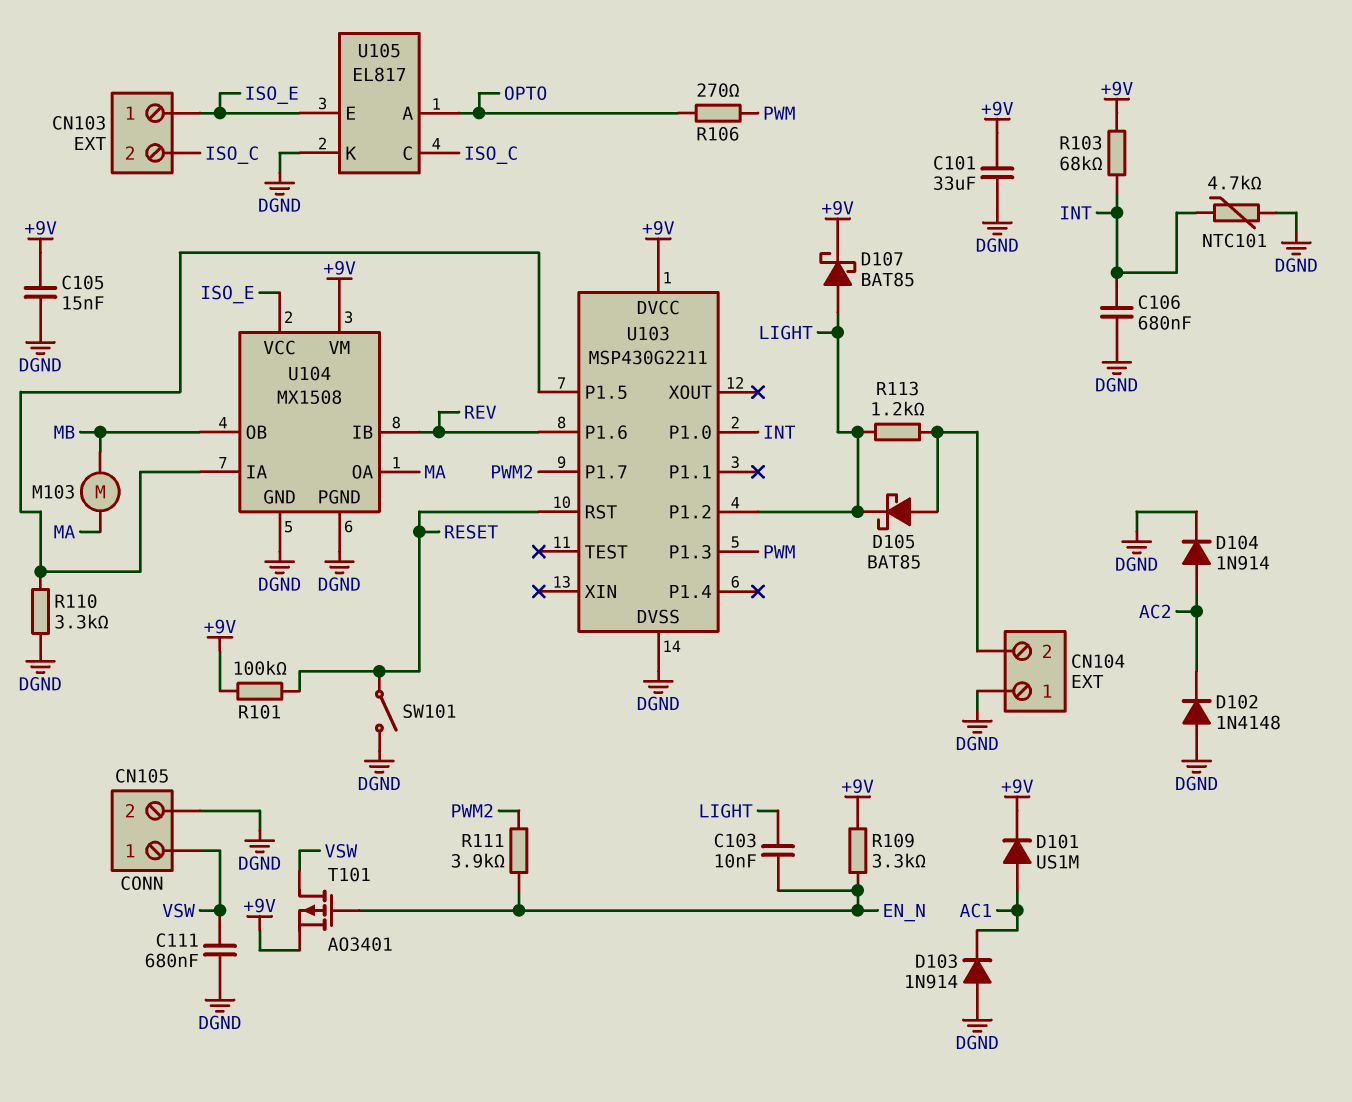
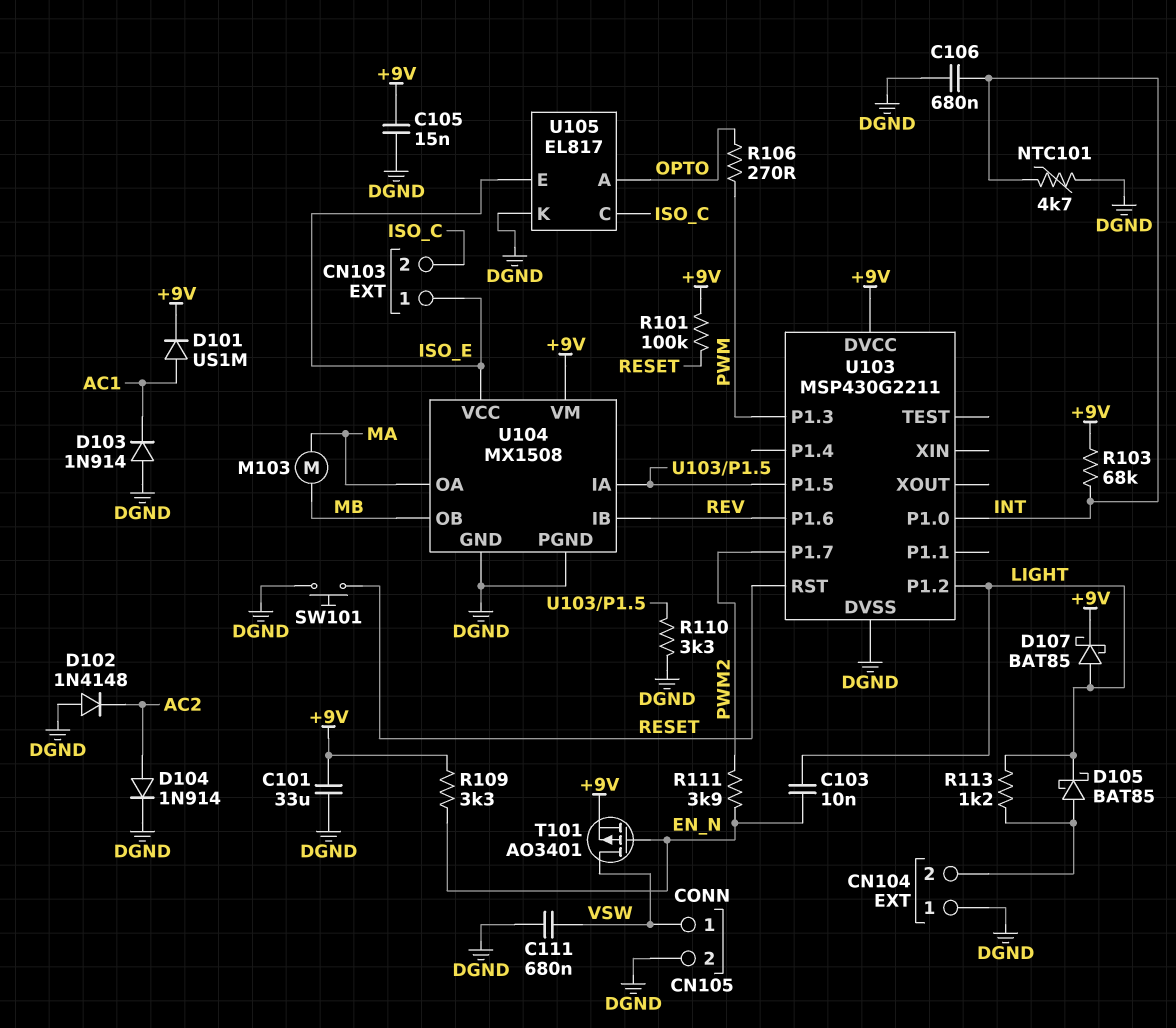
SW101: switch (DGND, RESET) -> button (DGND, RESET)

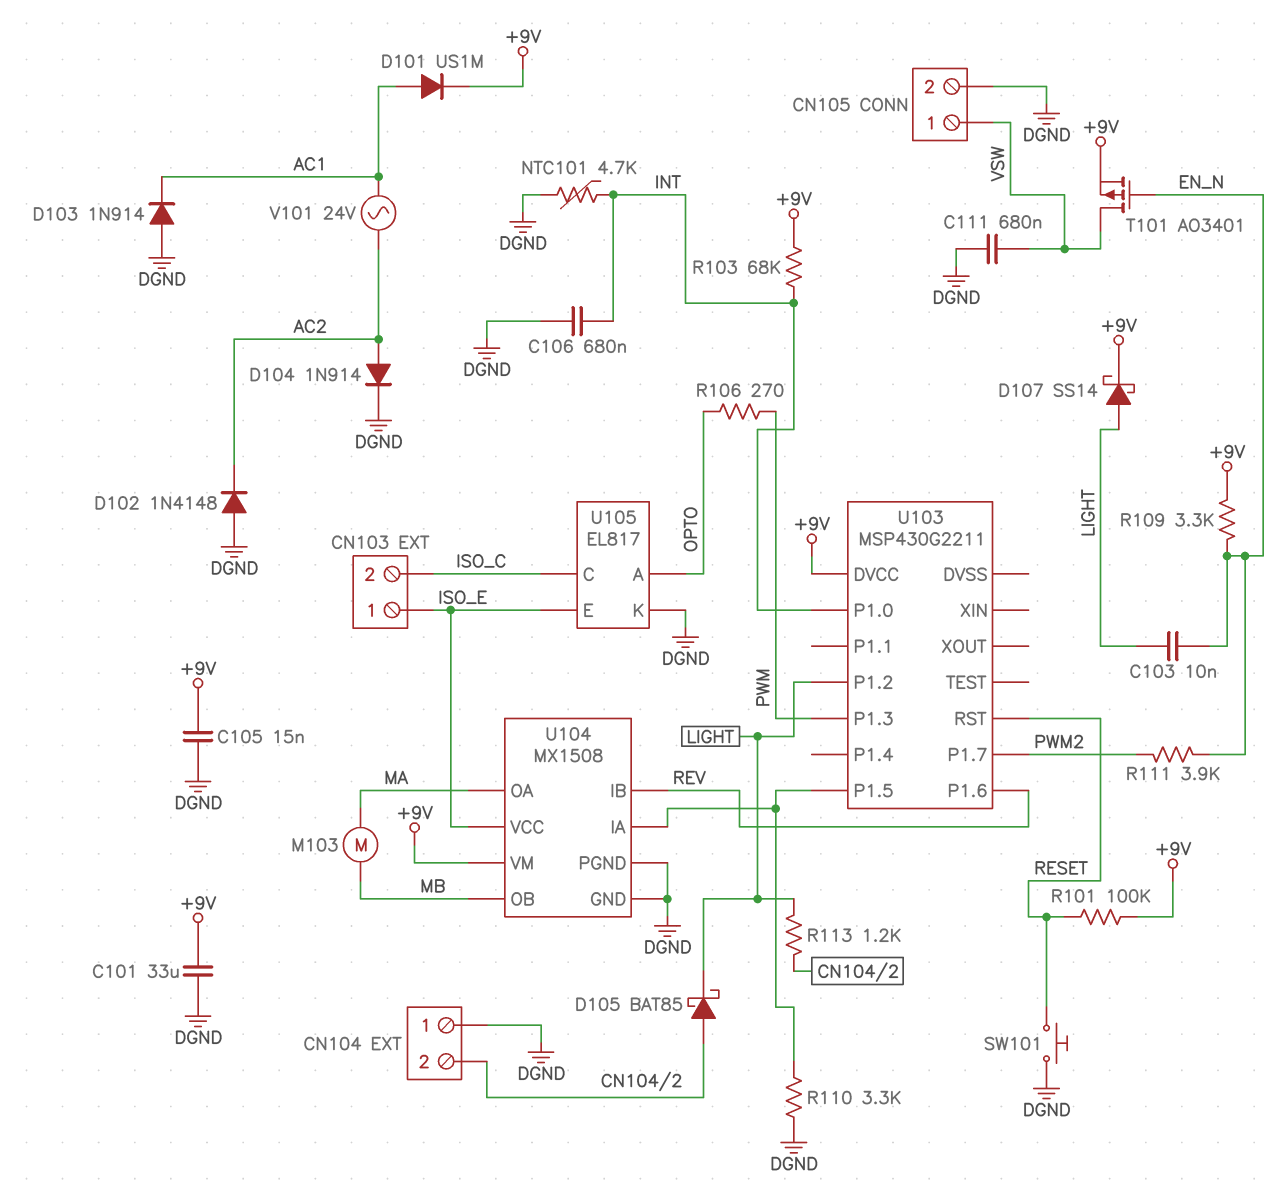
D107: schottky BAT85 (A LIGHT, K +9V) -> schottky SS14 (A LIGHT, K +9V)
U103 pin DVSS: DGND -> none
V101: none -> AC 24V (AC1, AC2)

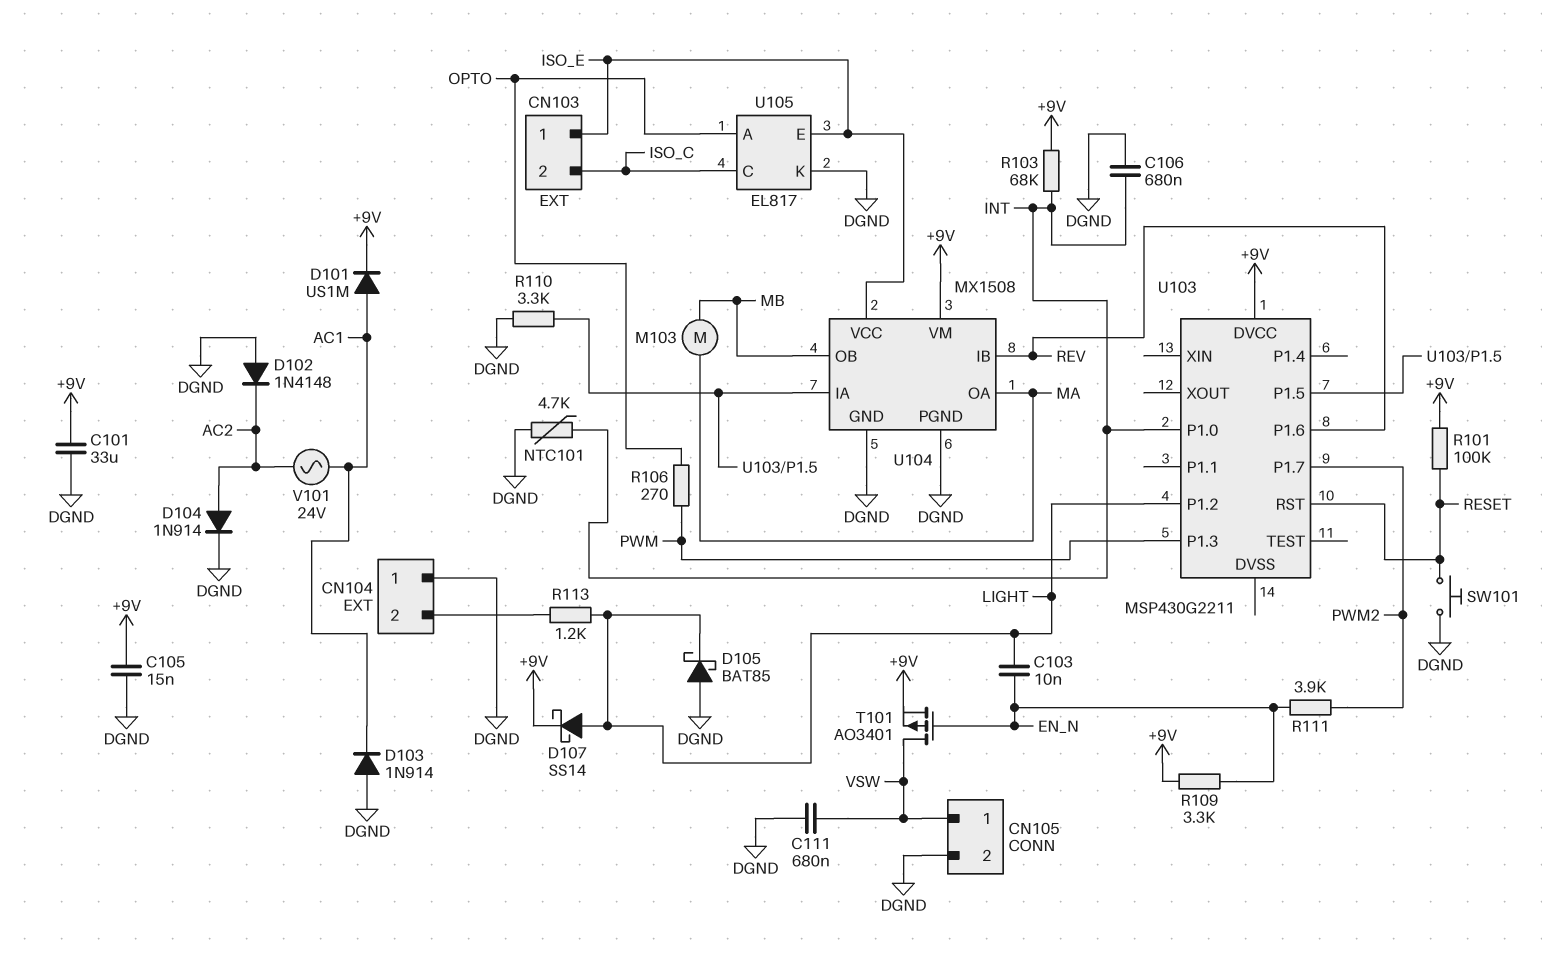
D105: schottky BAT85 (A CN104/2, K LIGHT) -> schottky BAT85 (A DGND, K LIGHT)

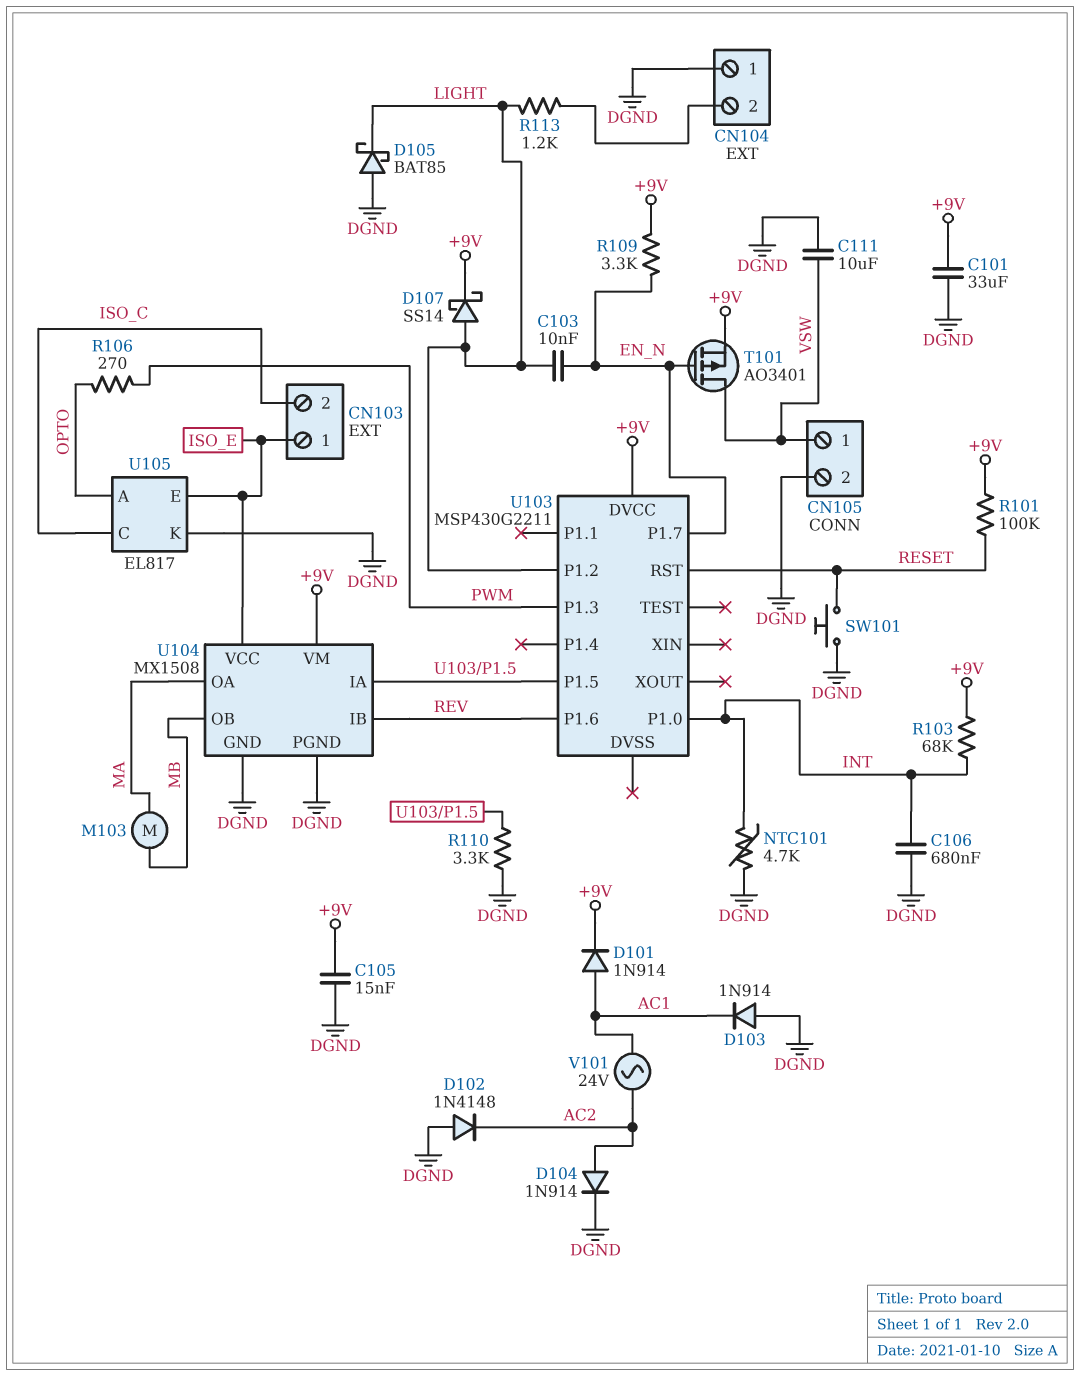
C111: 680nF (DGND, VSW) -> 10uF (DGND, VSW)
D101: diode US1M (A AC1, K +9V) -> diode 1N914 (A AC1, K +9V)
R111: 3.9k (EN_N, PWM2) -> none
U103 pin P1.7: PWM2 -> EN_N

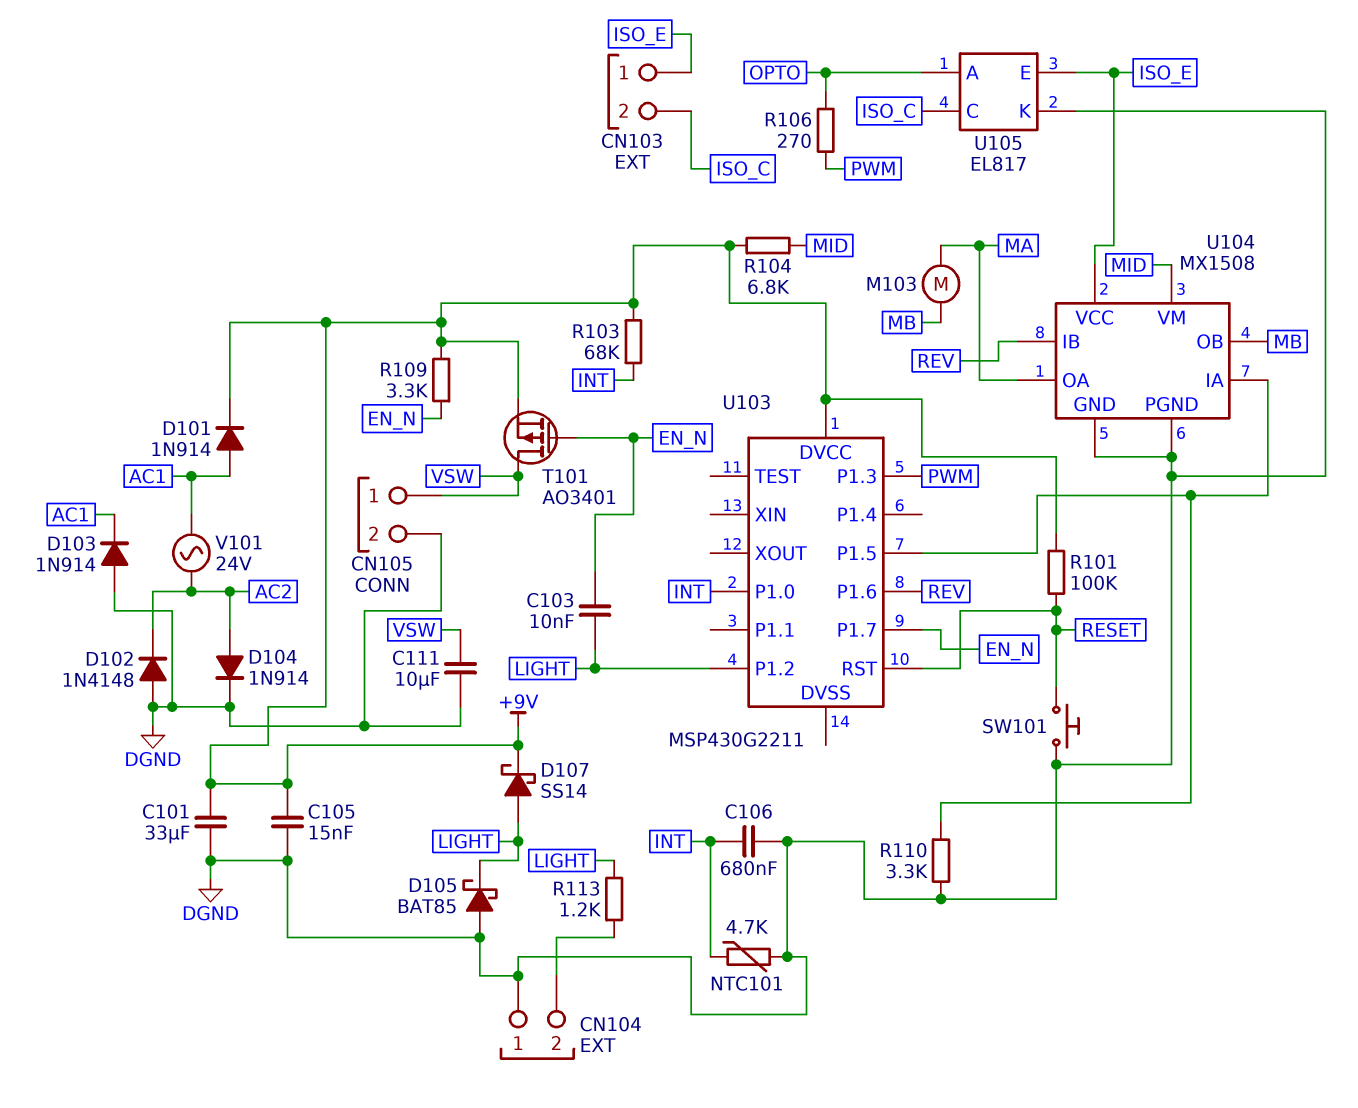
R104: none -> 6.8k (+9V, MID)
U104 pin VM: +9V -> MID

